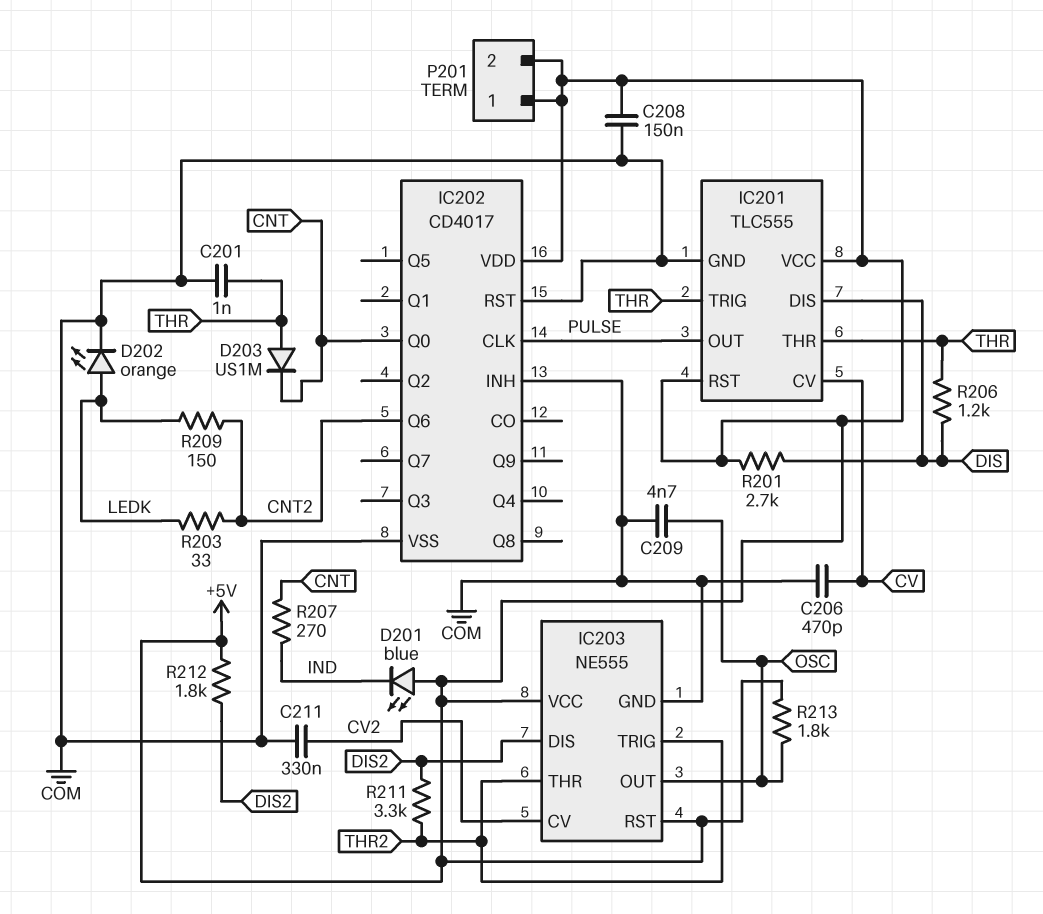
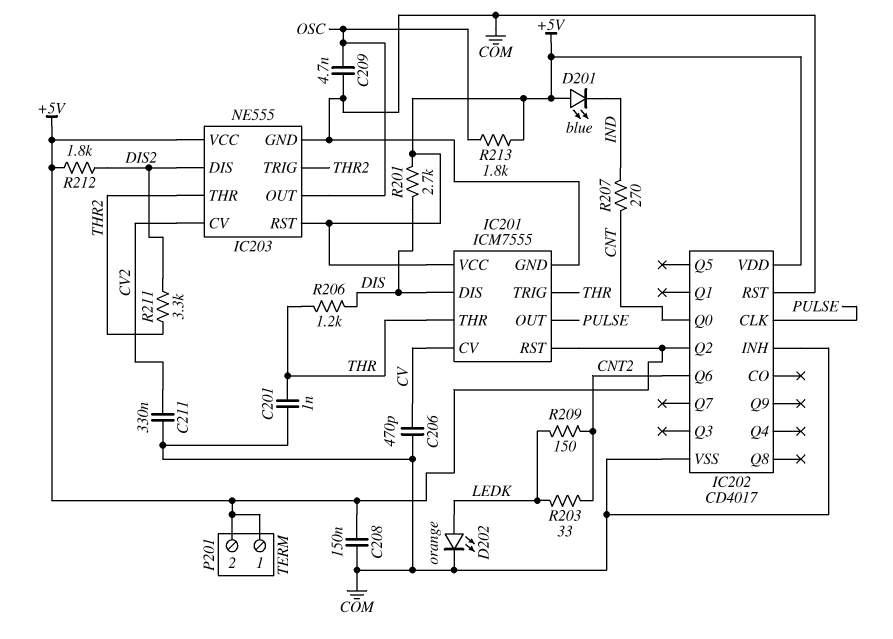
D203: diode US1M (A THR, K CNT) -> none
IC201: TLC555 -> ICM7555
IC202 pin Q2: none -> +5V

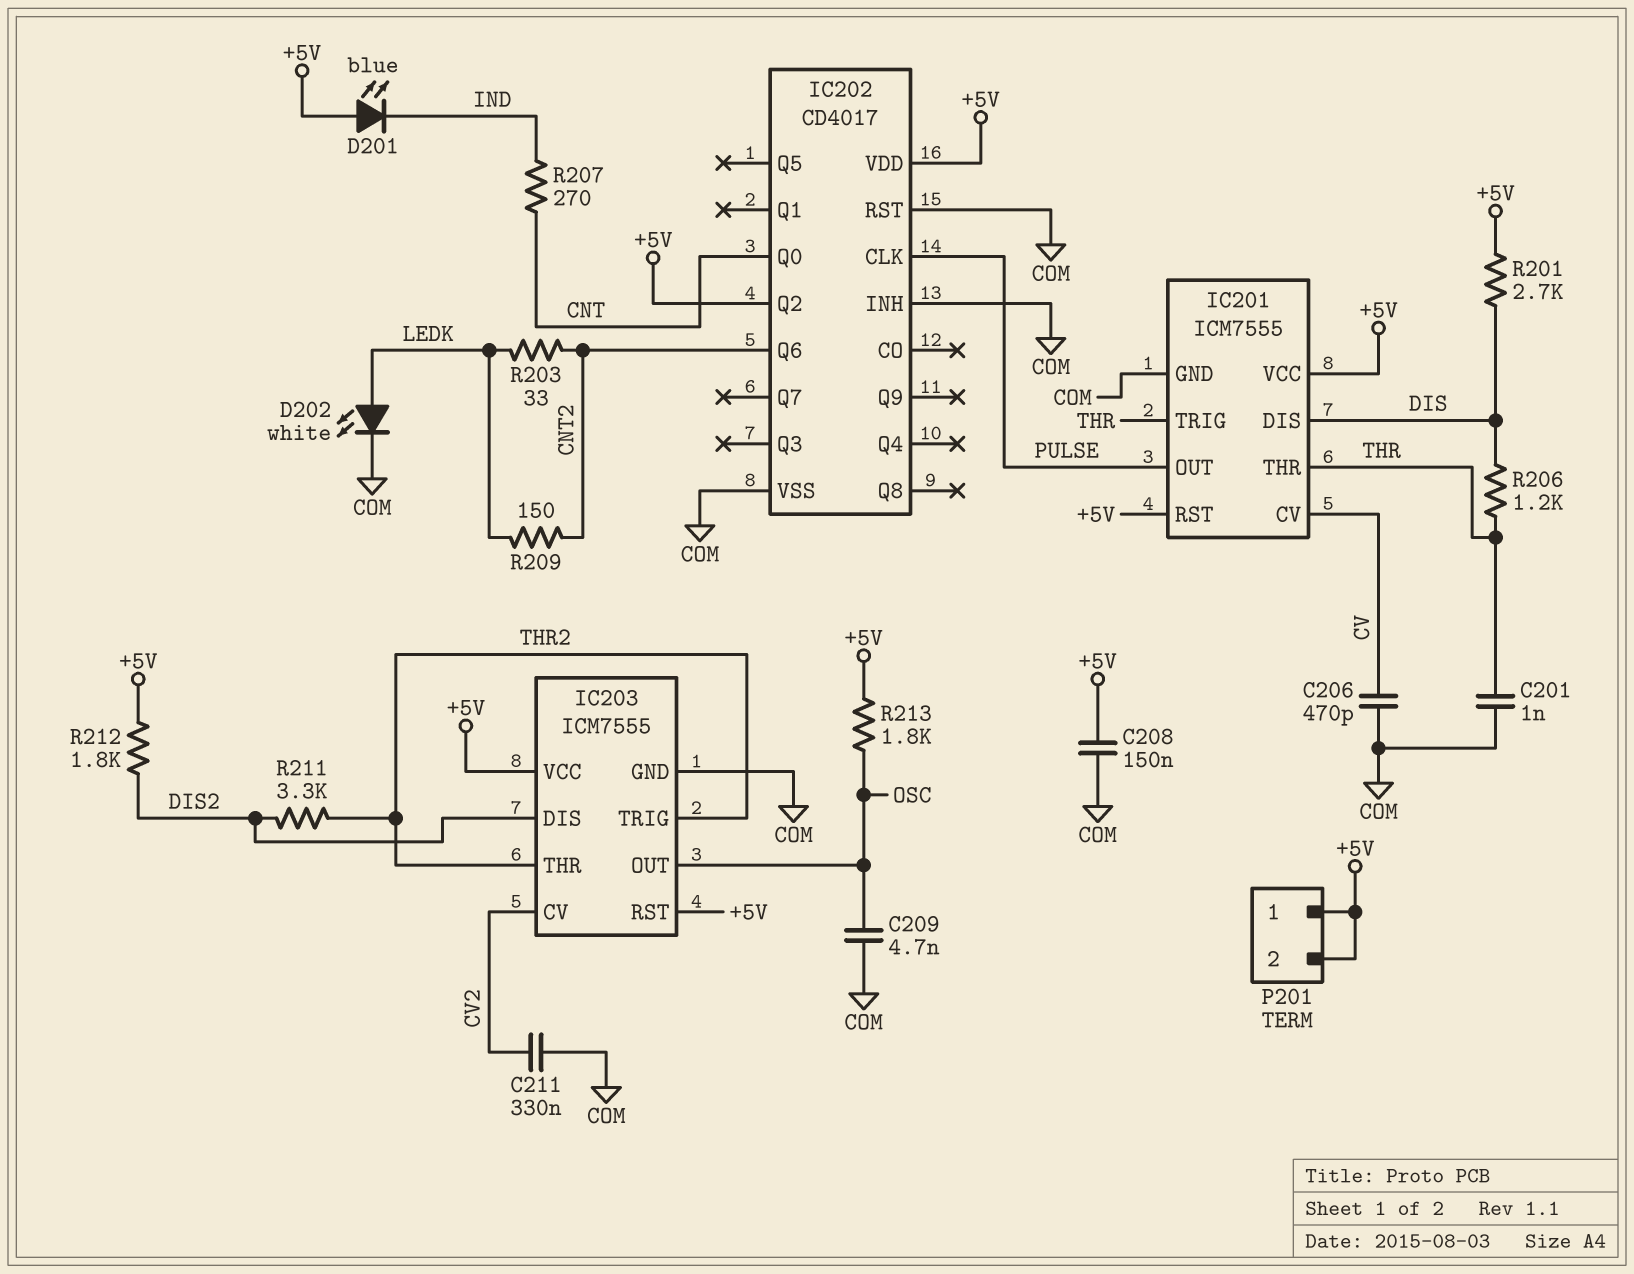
D202: LED orange (A LEDK, K COM) -> LED white (A LEDK, K COM)
IC203: NE555 -> ICM7555

